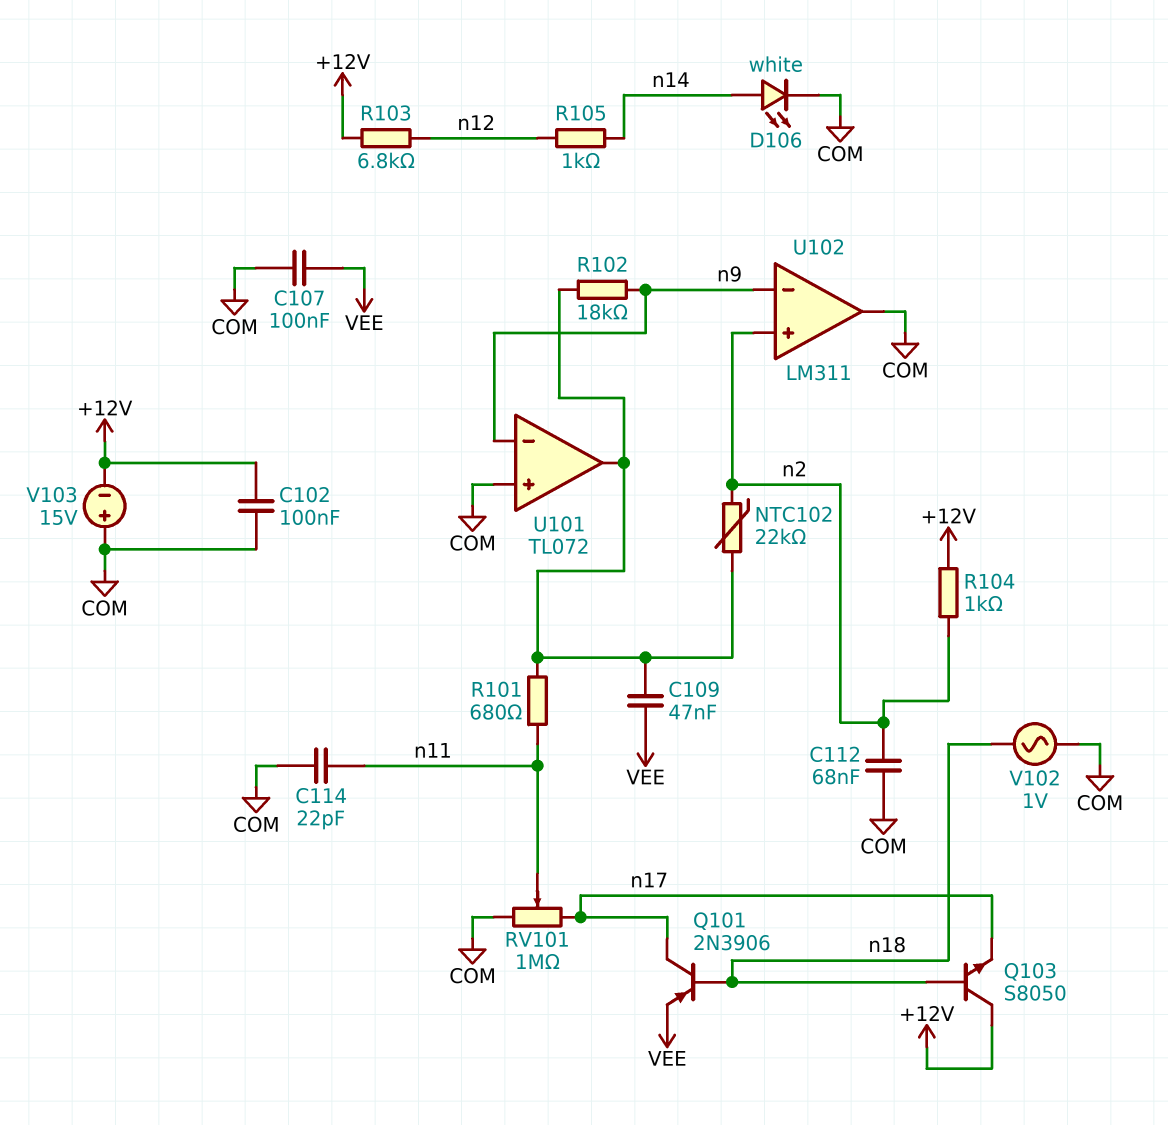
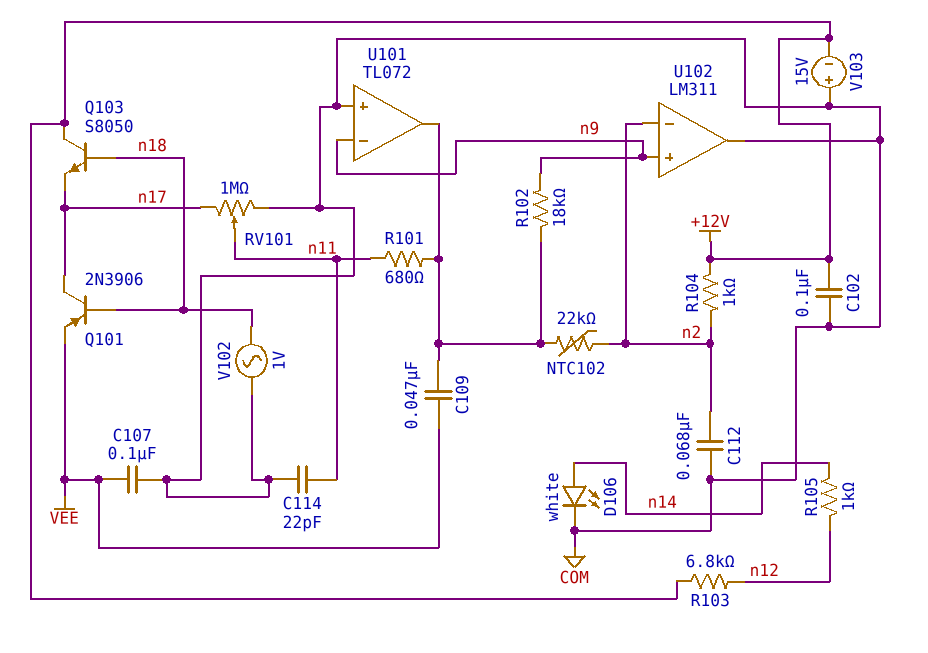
U102 pin in+: n2 -> n9
U102 pin in-: n9 -> n2

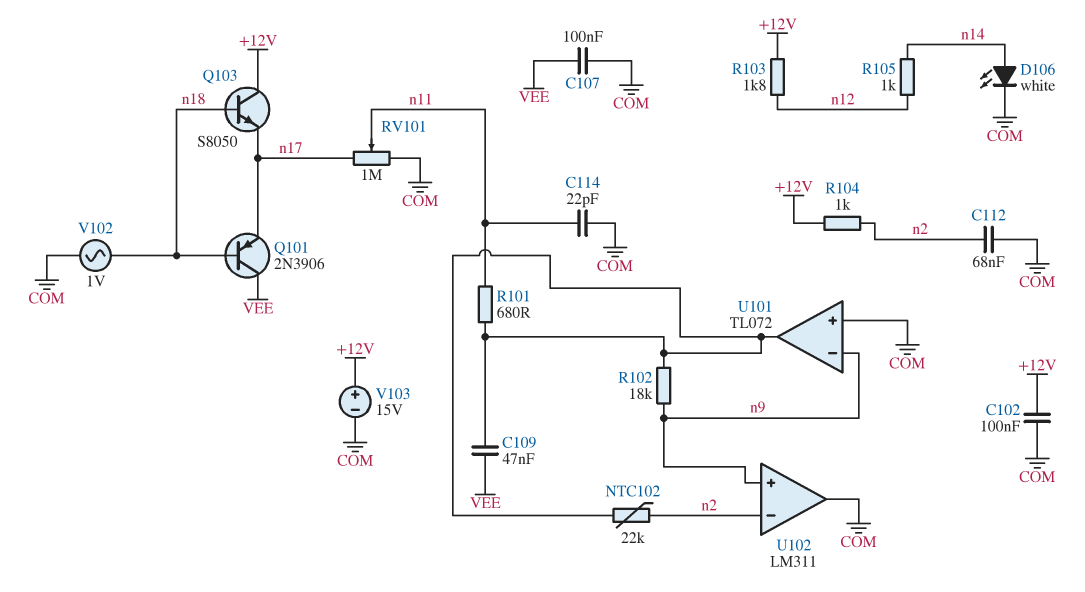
Q101: PNP 2N3906 (B n18, C n17, E VEE) -> PNP 2N3906 (B n18, C VEE, E n17)
R103: 6.8k (+12V, n12) -> 1.8k (+12V, n12)
V103: 15V (plus COM, minus +12V) -> 15V (plus +12V, minus COM)

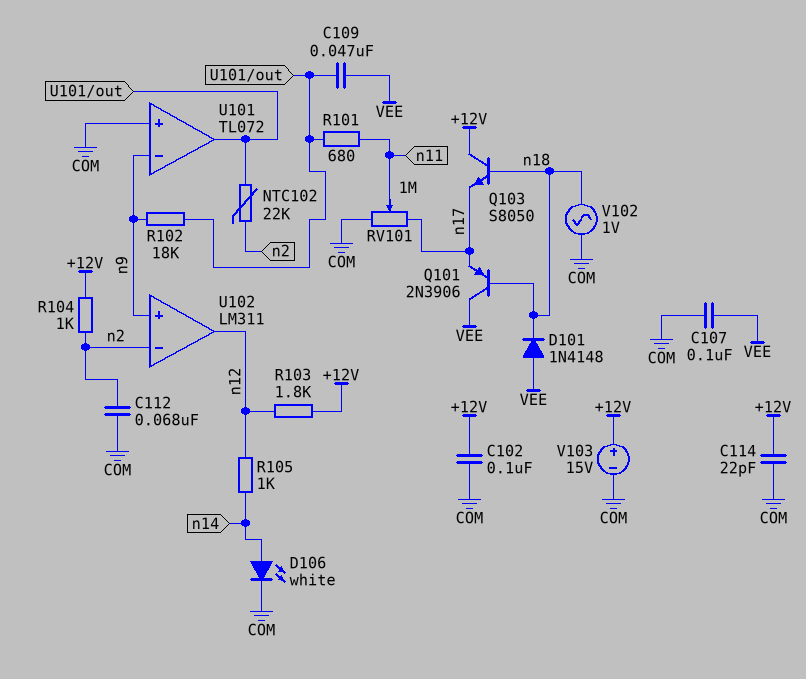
C114: 22pF (COM, n11) -> 22pF (+12V, COM)
D101: none -> diode 1N4148 (A VEE, K n18)
U102 pin out: COM -> n12

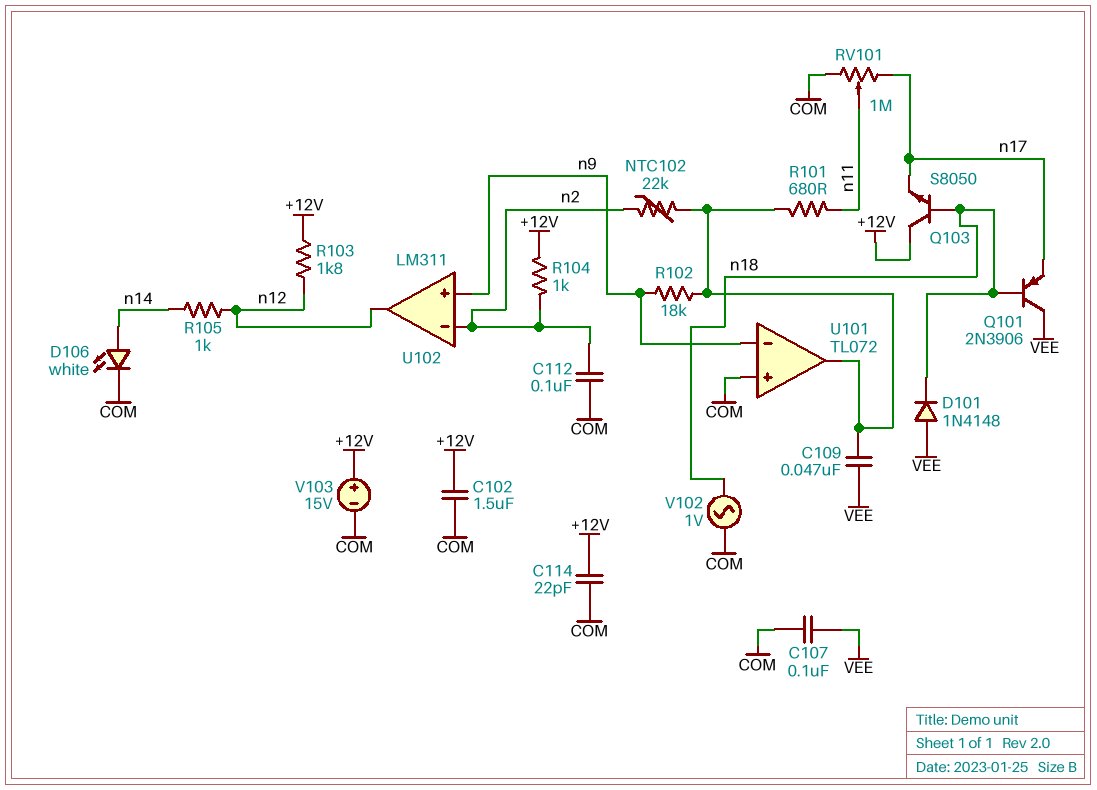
C102: 100nF (+12V, COM) -> 1.5uF (+12V, COM)
C112: 68nF (COM, n2) -> 100nF (COM, n2)

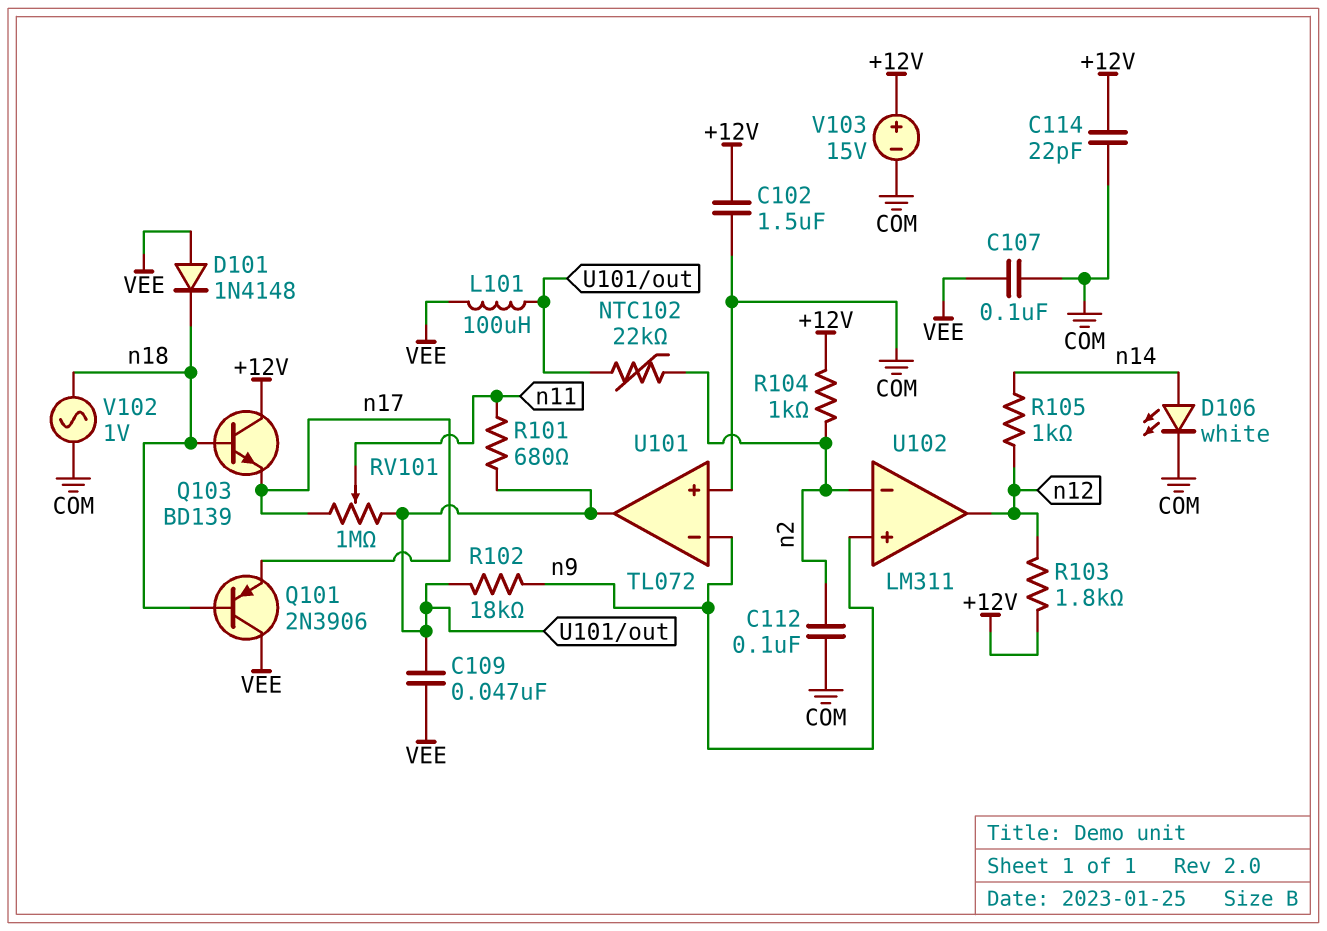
L101: none -> 100uH (U101/out, VEE)
Q103: NPN S8050 (B n18, C +12V, E n17) -> NPN BD139 (B n18, C +12V, E n17)
RV101: 1M (COM, n17, wiper n11) -> 1M (U101/out, n17, wiper n11)

